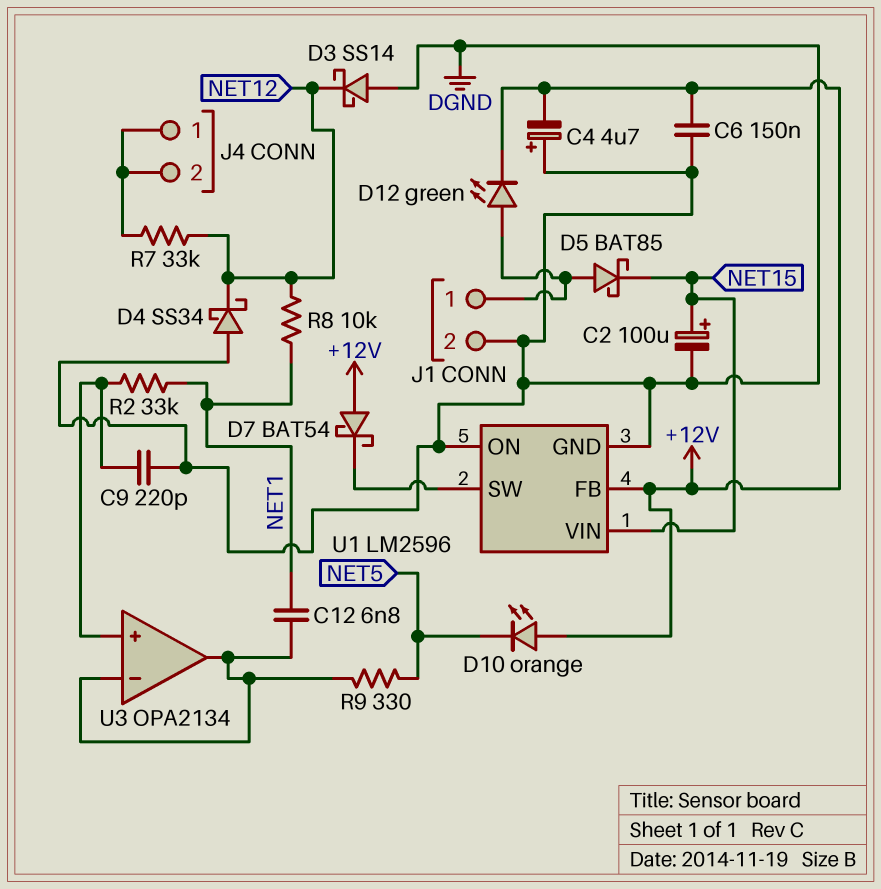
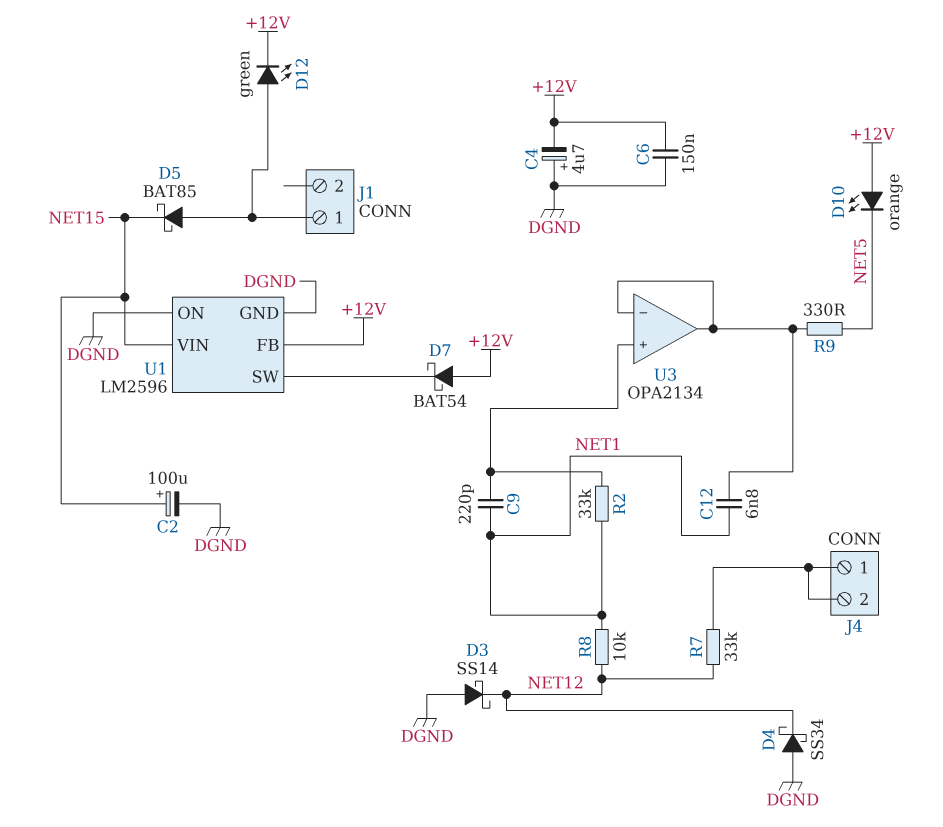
C9: 220pF (DGND, U3/in+) -> 220pF (NET1, U3/in+)
J1 pin 2: DGND -> none

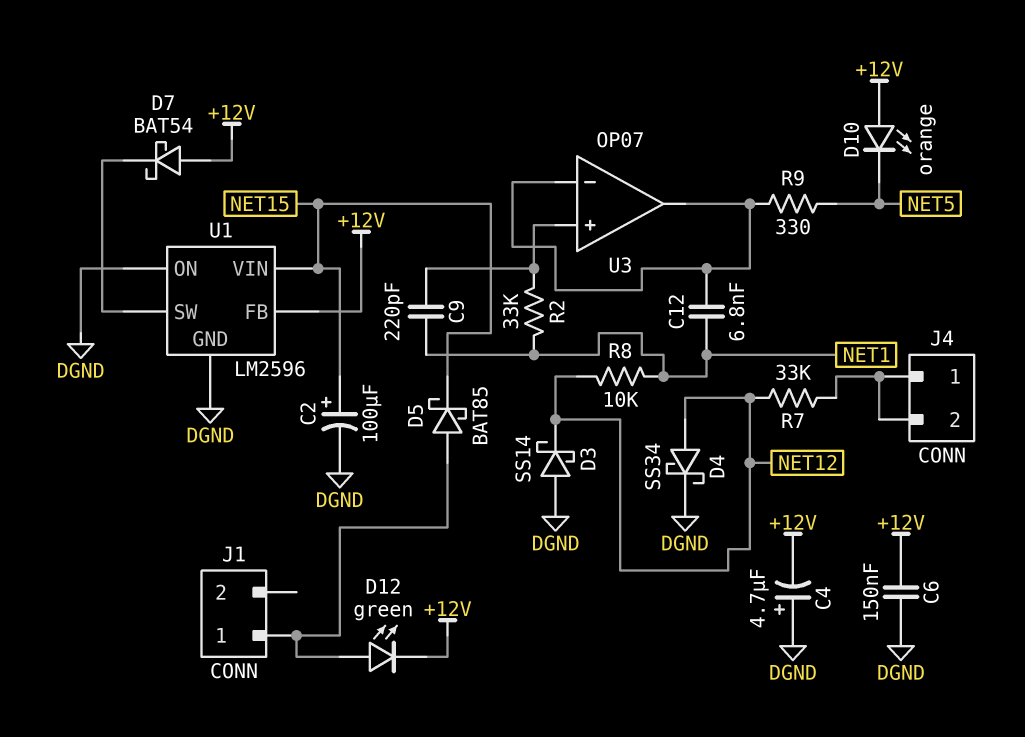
D4: schottky SS34 (A DGND, K NET12) -> schottky SS34 (A NET12, K DGND)
U3: OPA2134 -> OP07

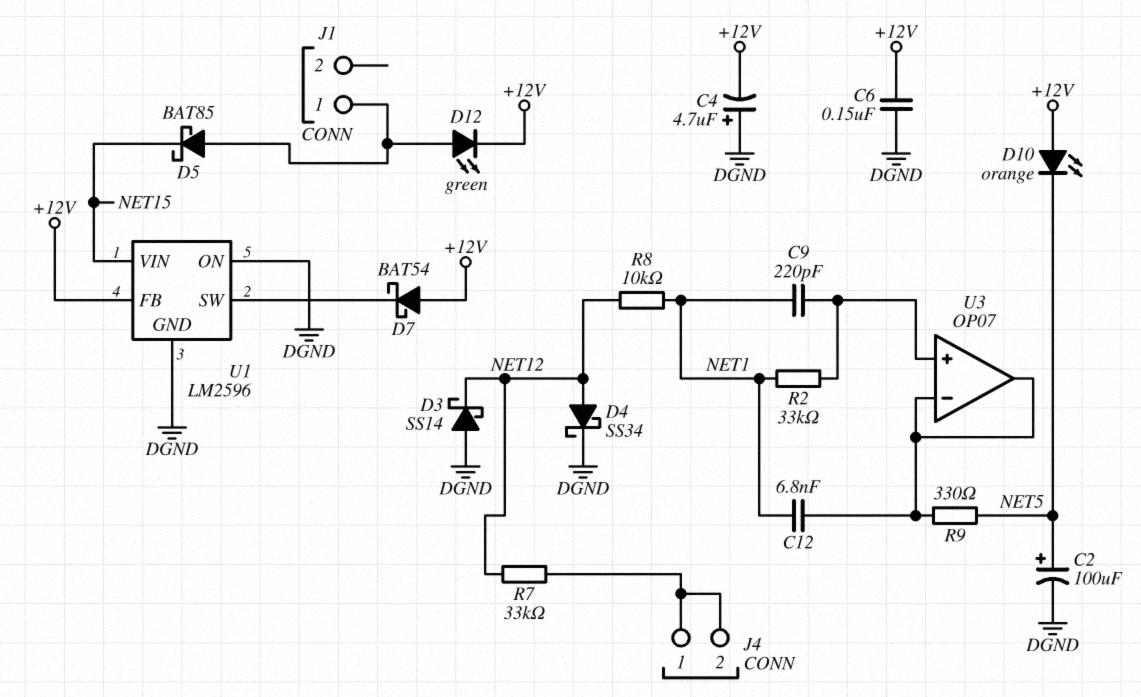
C2: 100uF (plus NET15, minus DGND) -> 100uF (plus NET5, minus DGND)

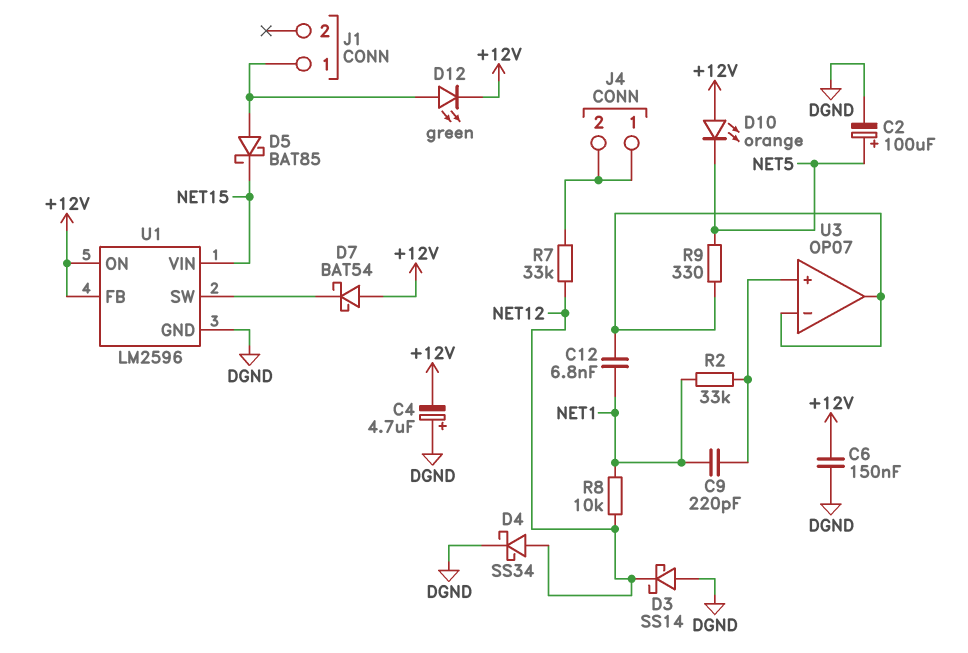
U1 pin ON: DGND -> +12V

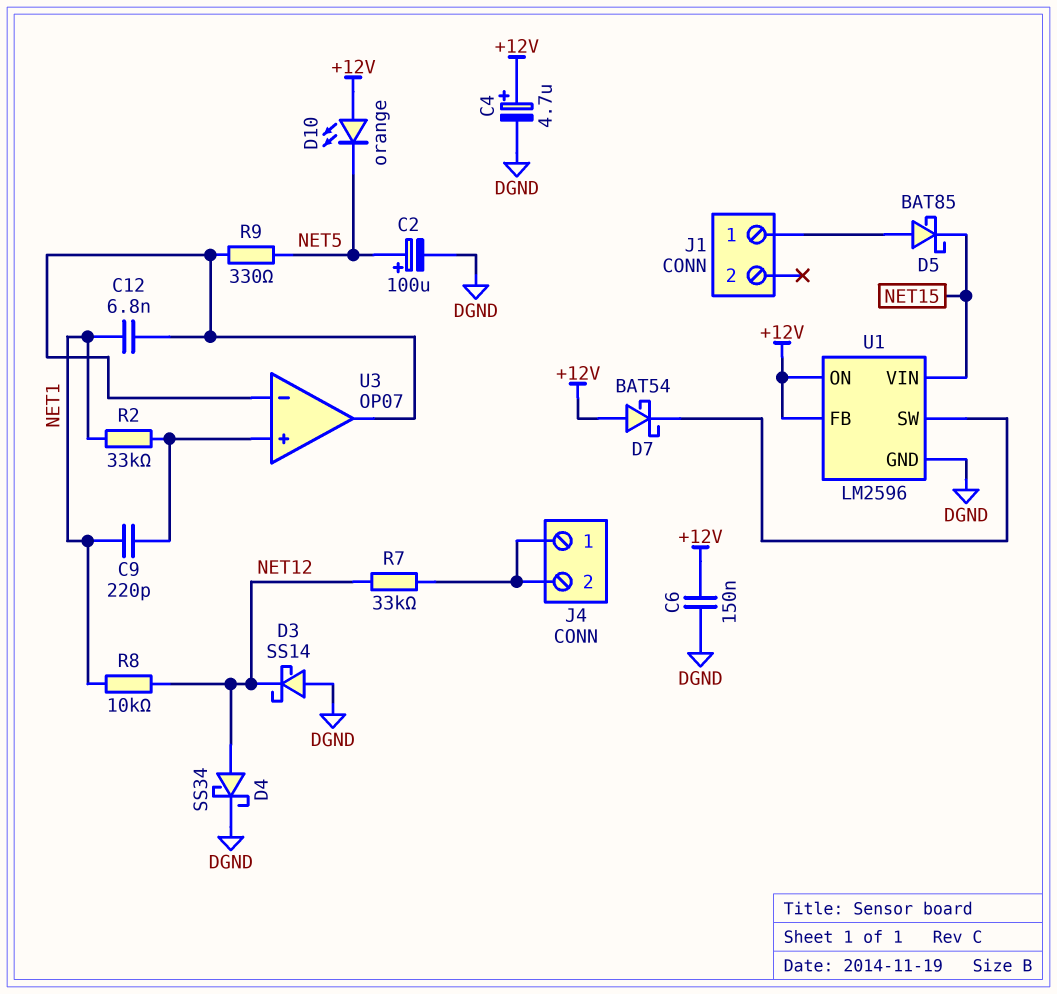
C4: 4.7uF (plus DGND, minus +12V) -> 4.7uF (plus +12V, minus DGND)
D12: LED green (A J1/1, K +12V) -> none

